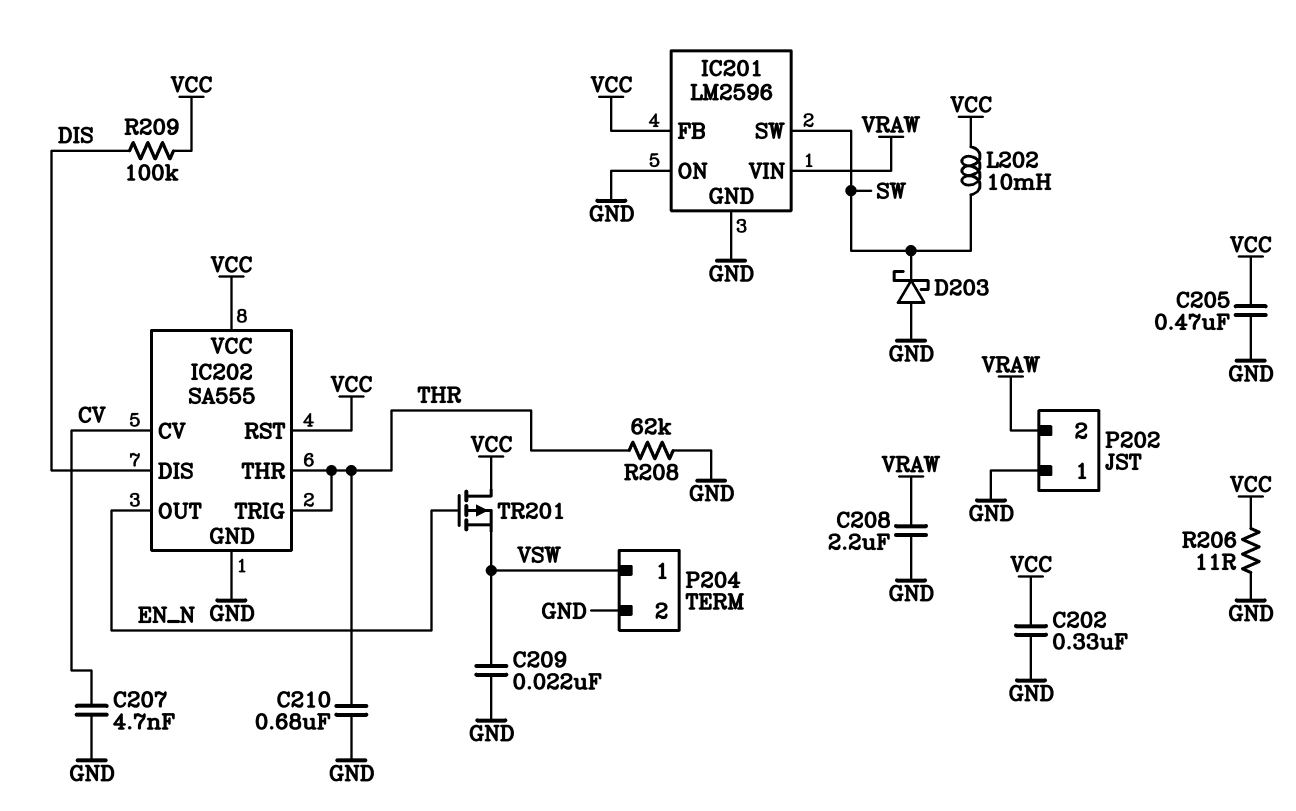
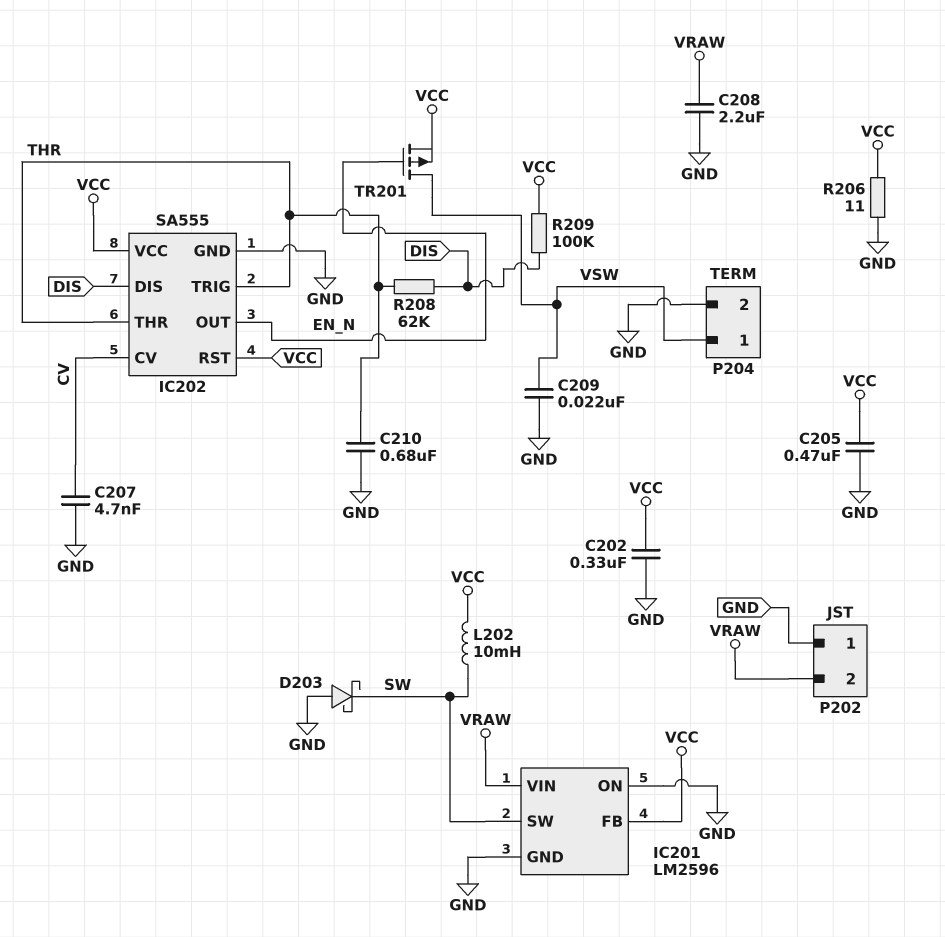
R208: 62k (GND, THR) -> 62k (DIS, THR)
TR201: PMOS (G EN_N, D VCC, S VSW) -> PMOS (G EN_N, D VSW, S VCC)

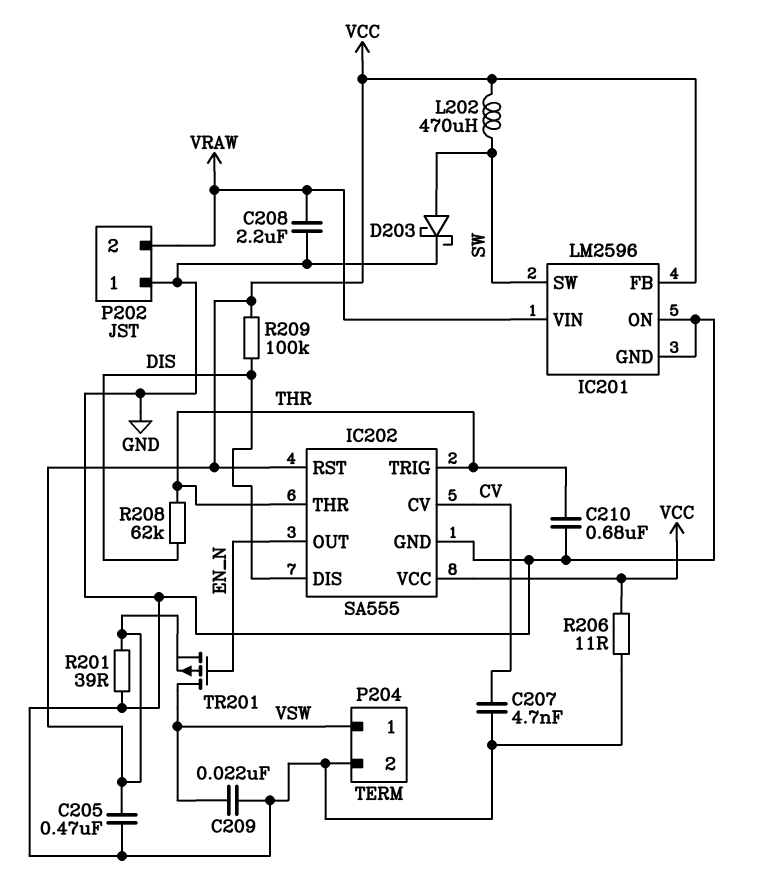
C202: 330nF (GND, VCC) -> none
D203: schottky (A GND, K SW) -> schottky (A SW, K GND)
L202: 10mH (SW, VCC) -> 470uH (SW, VCC)
R201: none -> 39 (GND, VCC)

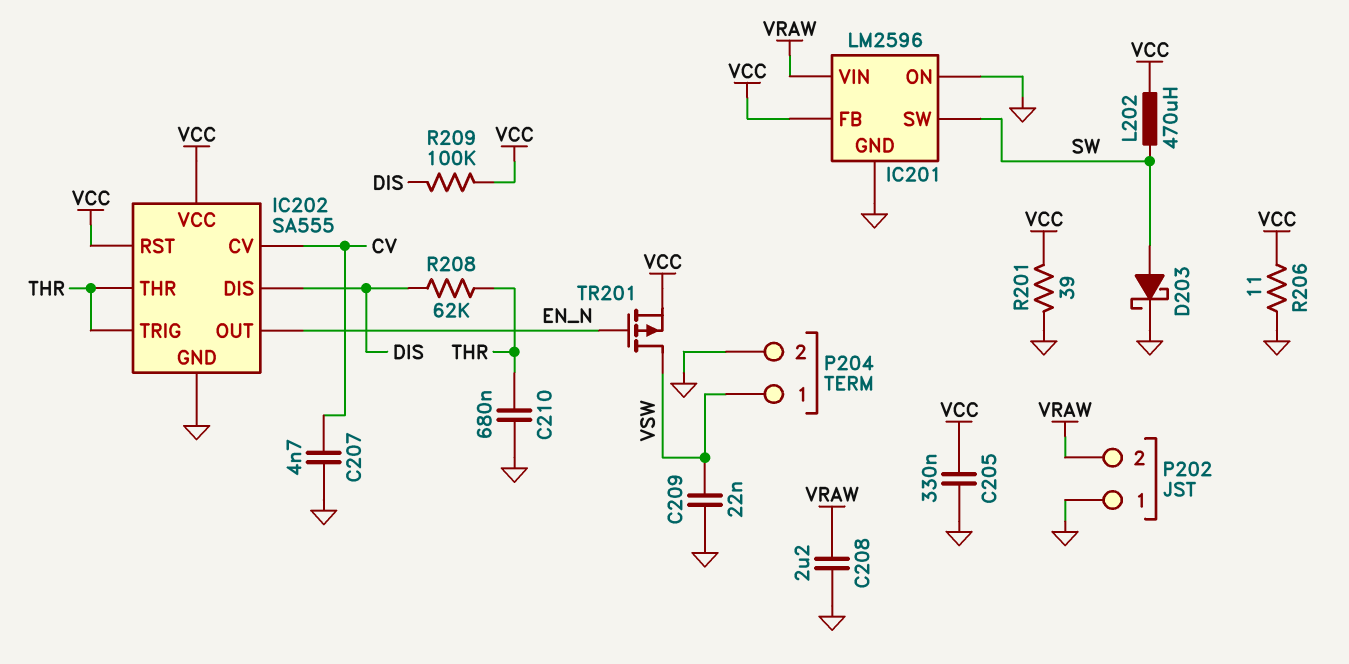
C205: 470nF (GND, VCC) -> 330nF (GND, VCC)

